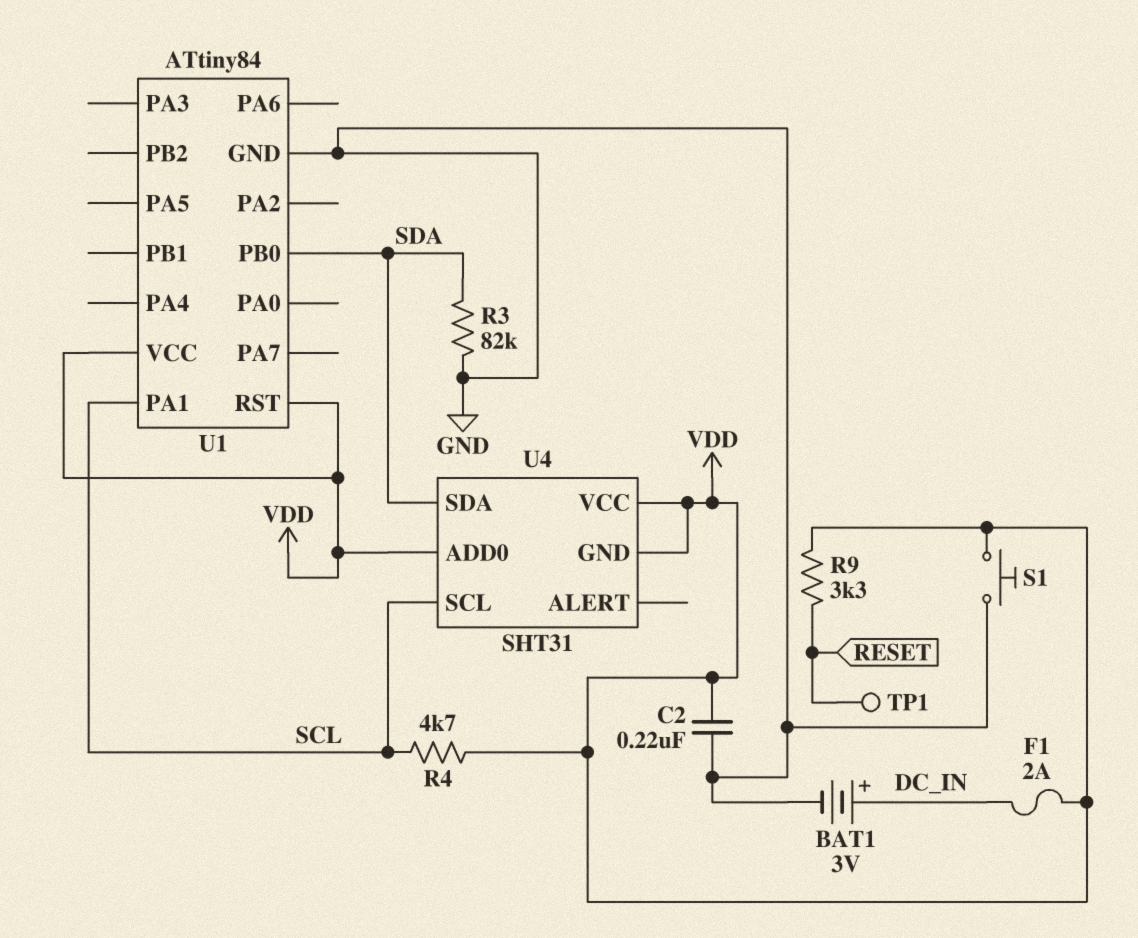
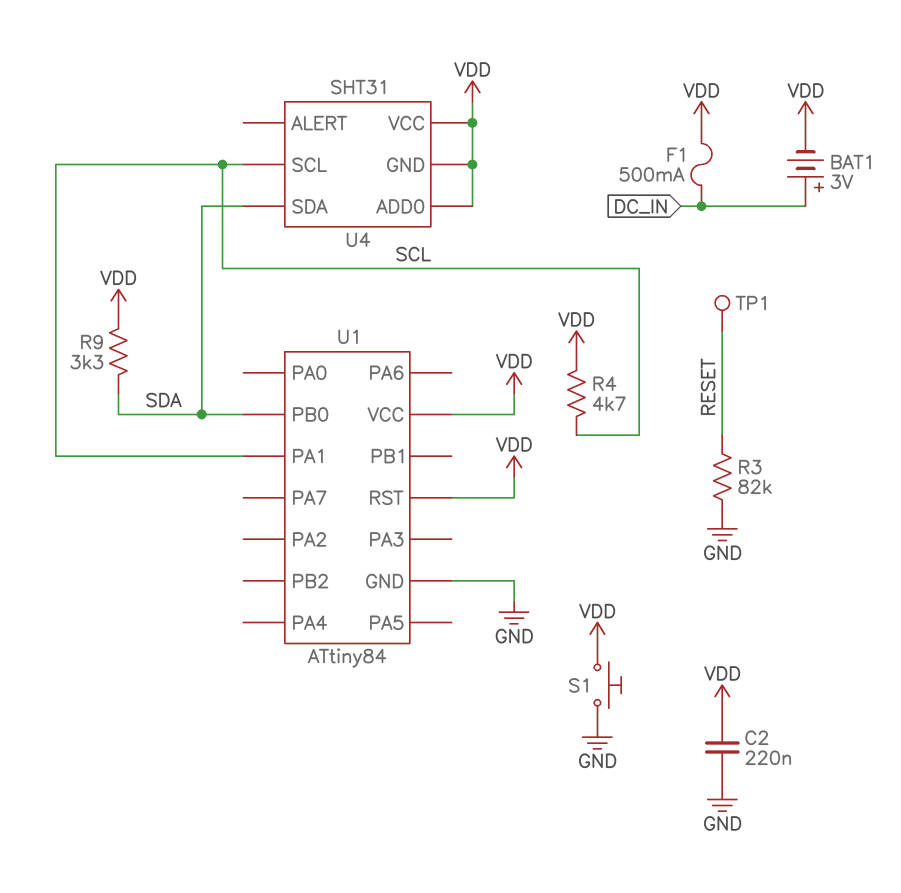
BAT1: 3V (plus DC_IN, minus GND) -> 3V (plus DC_IN, minus VDD)
F1: 2A (DC_IN, VDD) -> 500mA (DC_IN, VDD)
R3: 82k (GND, SDA) -> 82k (GND, RESET)
R9: 3.3k (RESET, VDD) -> 3.3k (SDA, VDD)

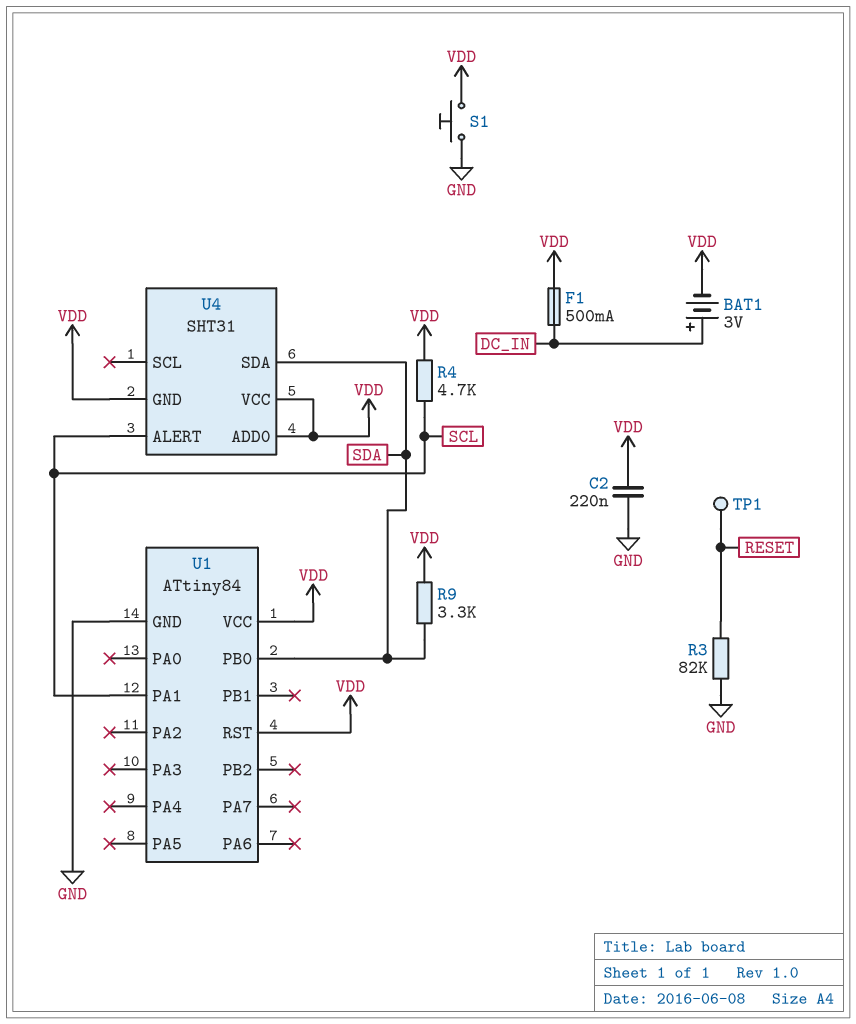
U4 pin ALERT: none -> SCL
U4 pin SCL: SCL -> none

